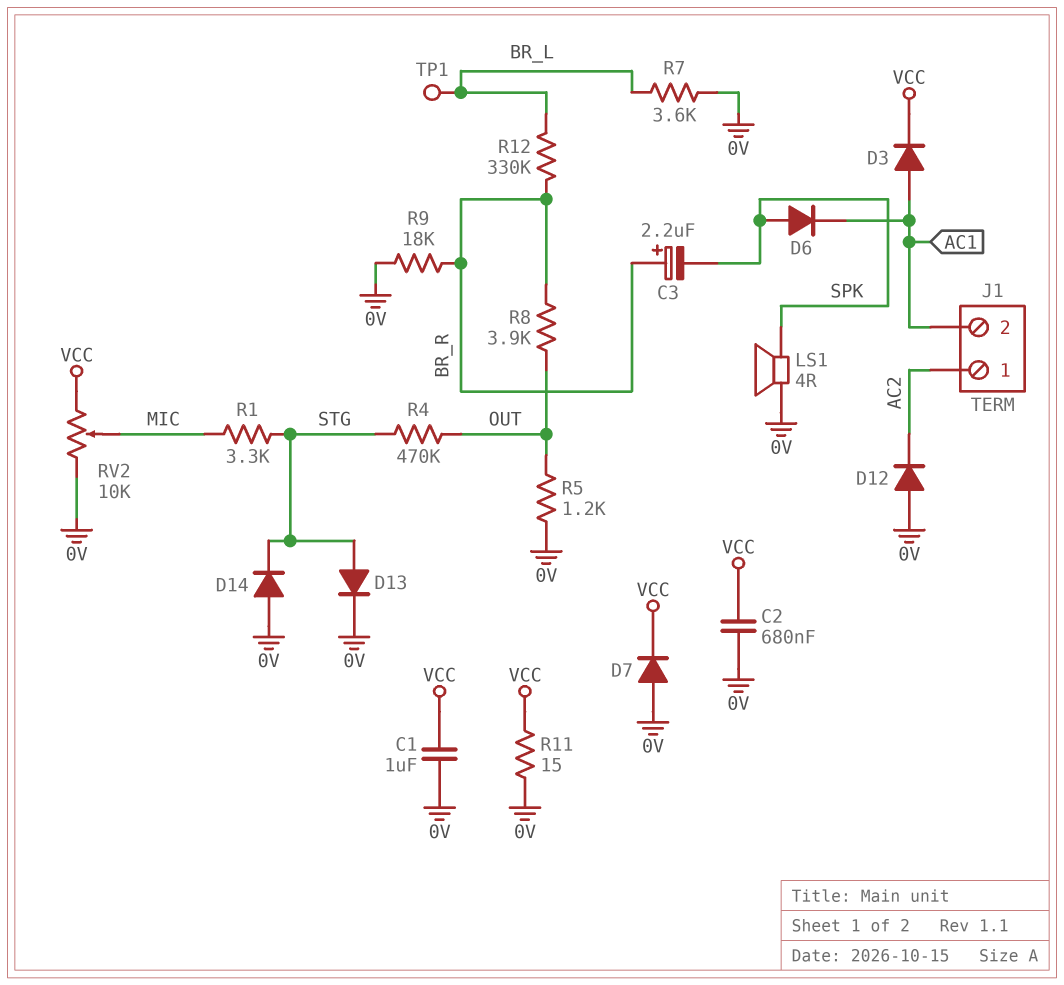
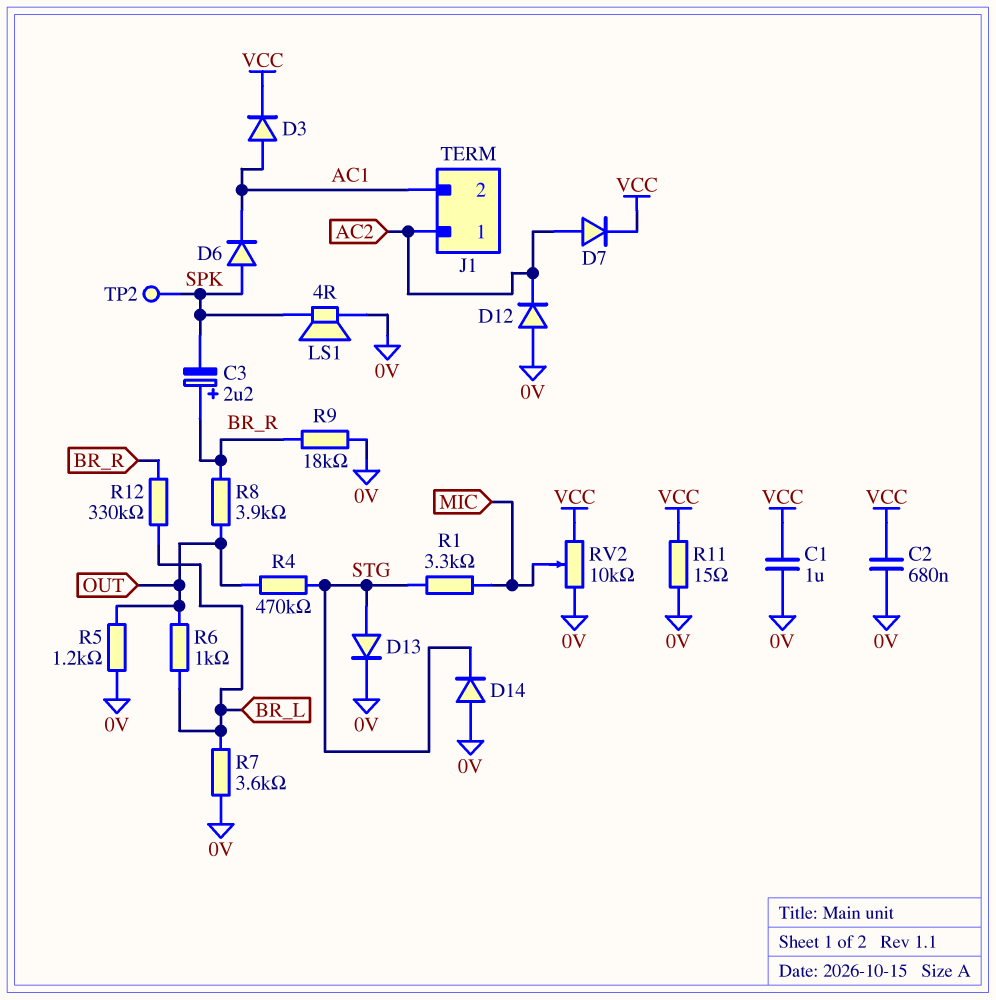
D7: diode (A 0V, K VCC) -> diode (A AC2, K VCC)
R6: none -> 1k (BR_L, OUT)
TP1: test point (BR_L) -> none
TP2: none -> test point (SPK)

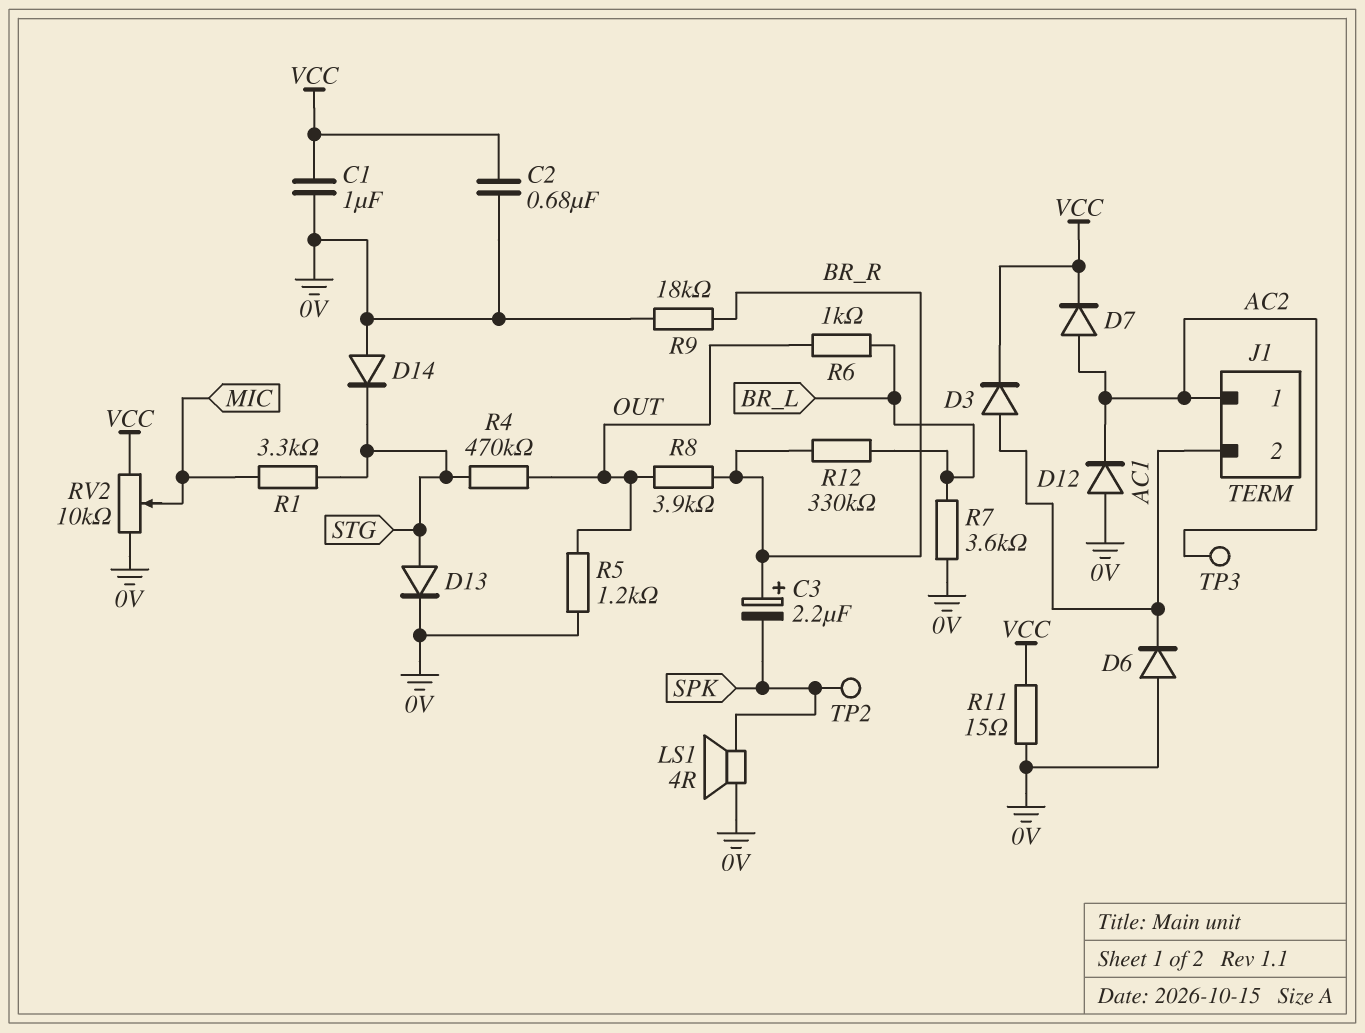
D6: diode (A SPK, K AC1) -> diode (A 0V, K AC1)
TP3: none -> test point (AC2)

